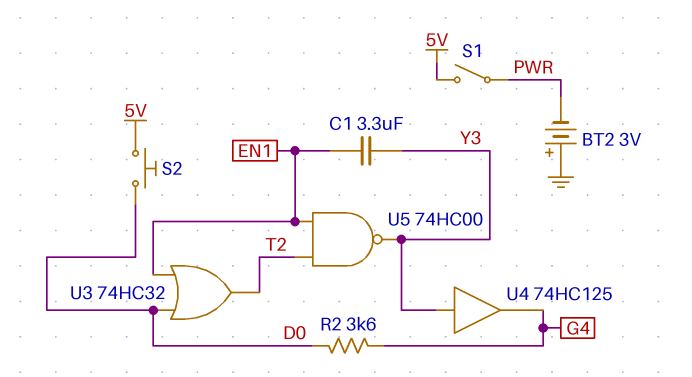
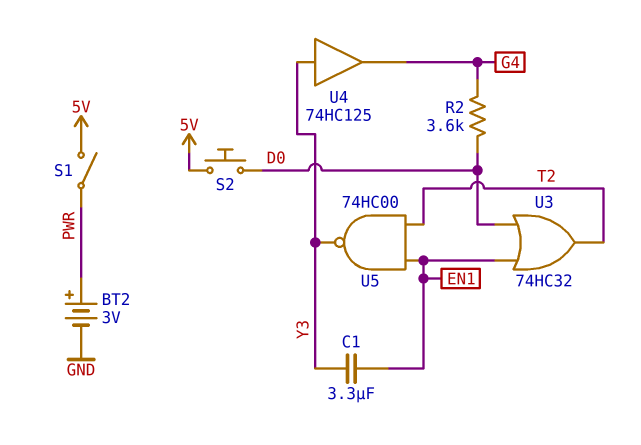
BT2: 3V (plus GND, minus PWR) -> 3V (plus PWR, minus GND)

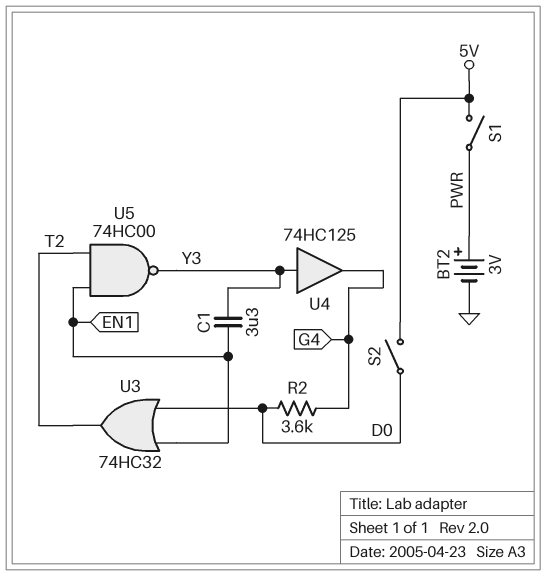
S2: button (5V, D0) -> switch (5V, D0)

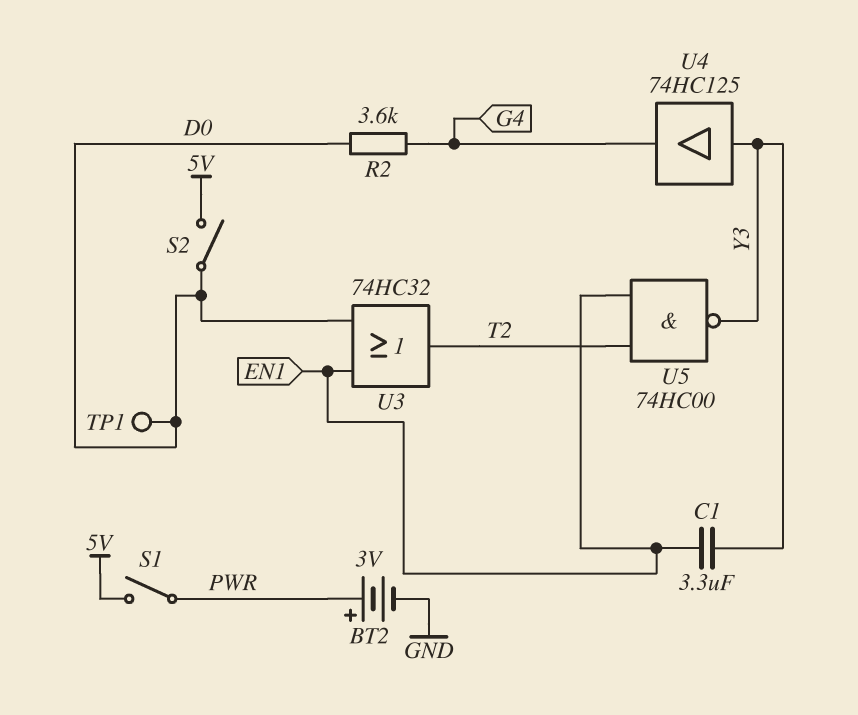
TP1: none -> test point (D0)

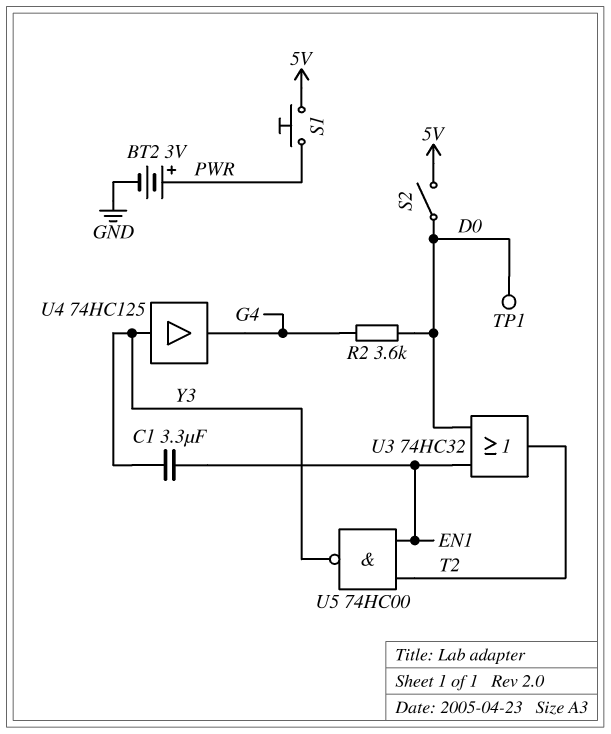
S1: switch (5V, PWR) -> button (5V, PWR)

